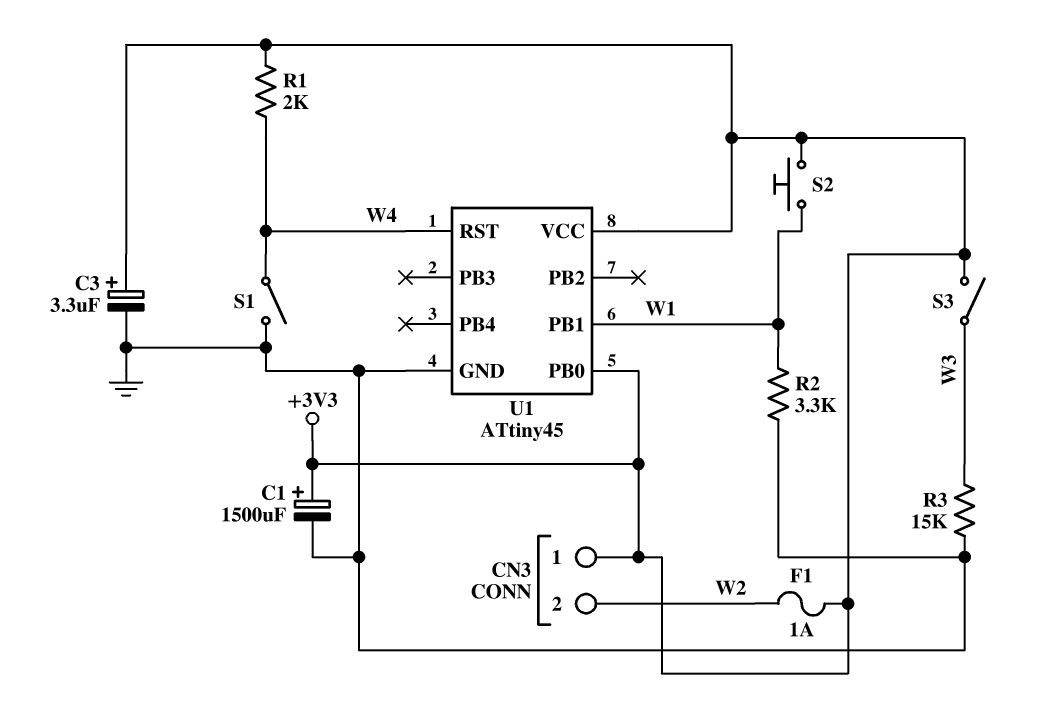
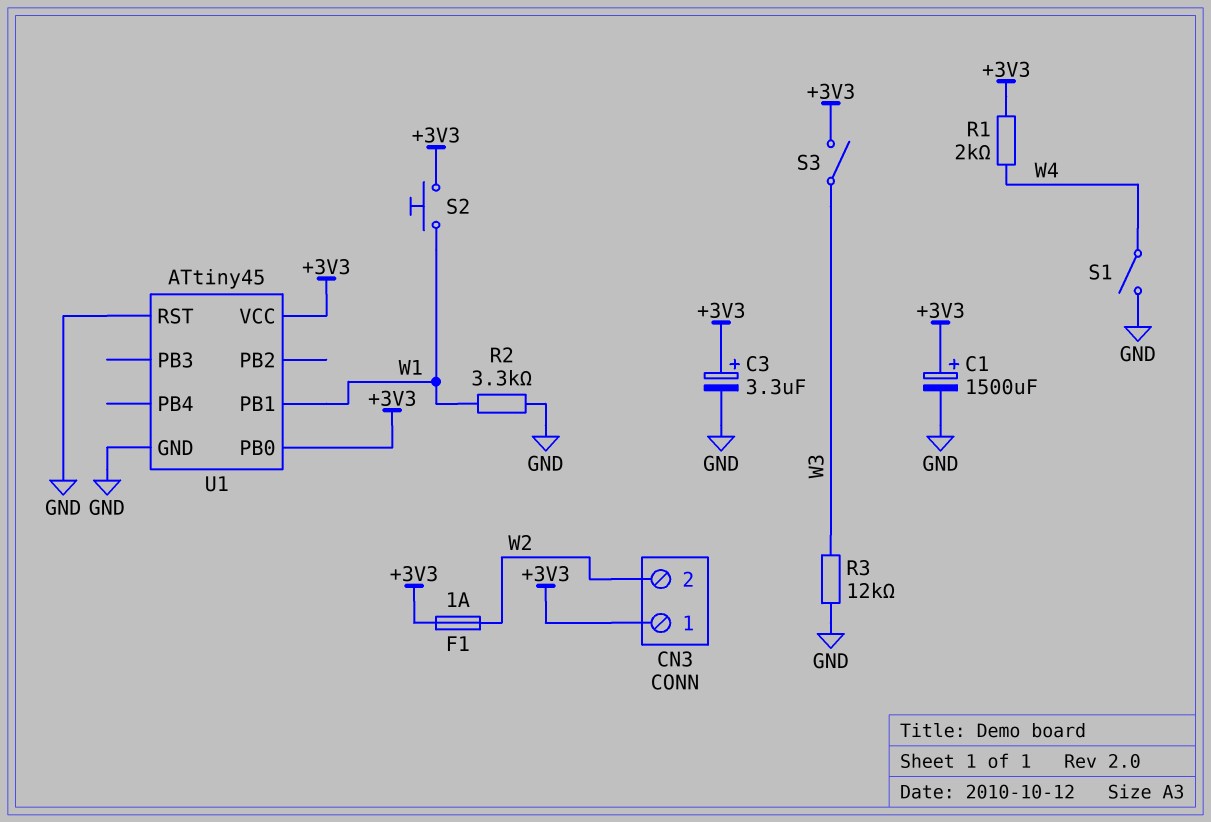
R3: 15k (GND, W3) -> 12k (GND, W3)
U1 pin RST: W4 -> GND

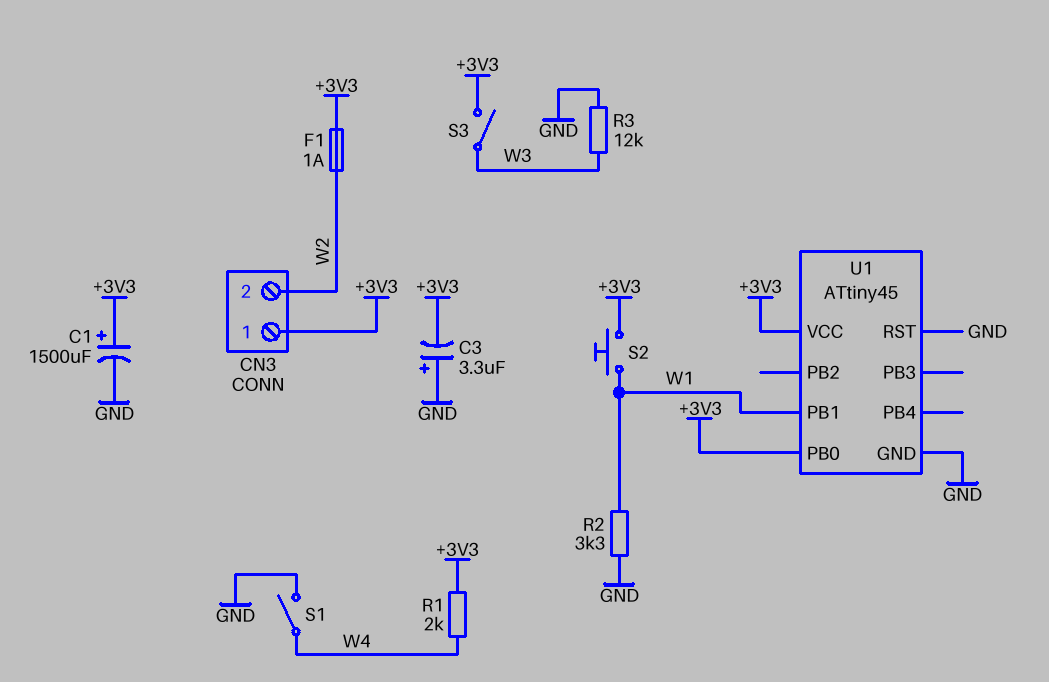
C3: 3.3uF (plus +3V3, minus GND) -> 3.3uF (plus GND, minus +3V3)

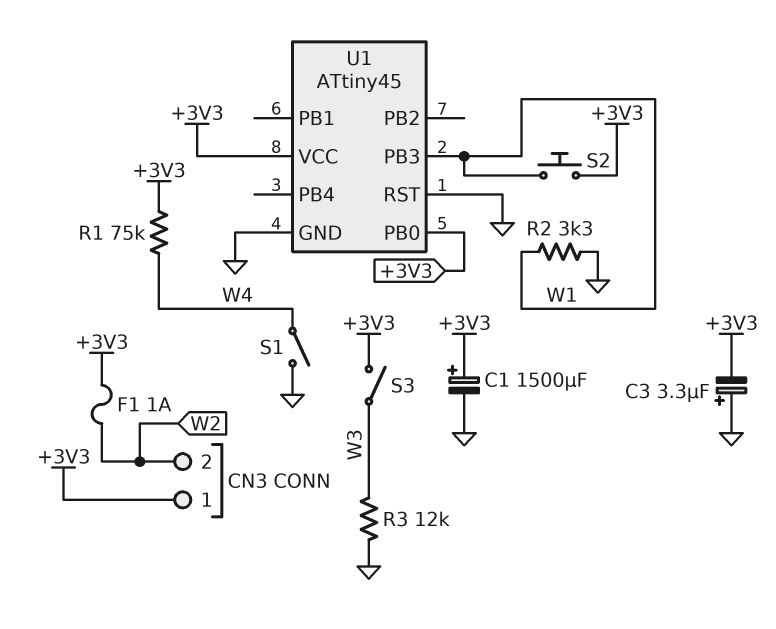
R1: 2k (+3V3, W4) -> 75k (+3V3, W4)
U1 pin PB1: W1 -> none
U1 pin PB3: none -> W1

